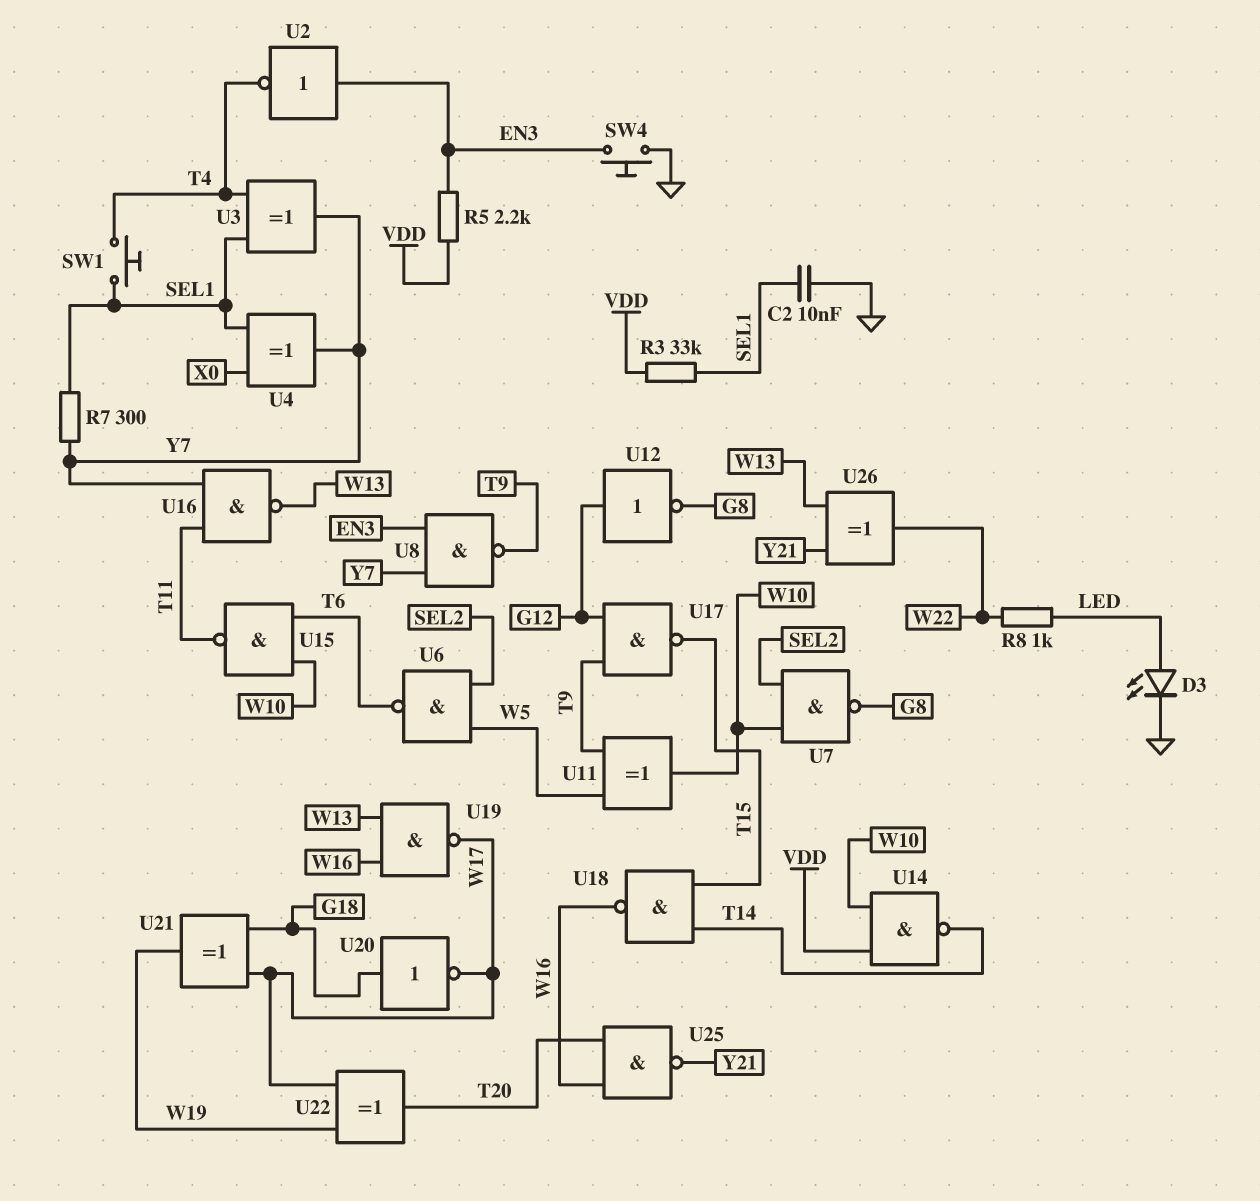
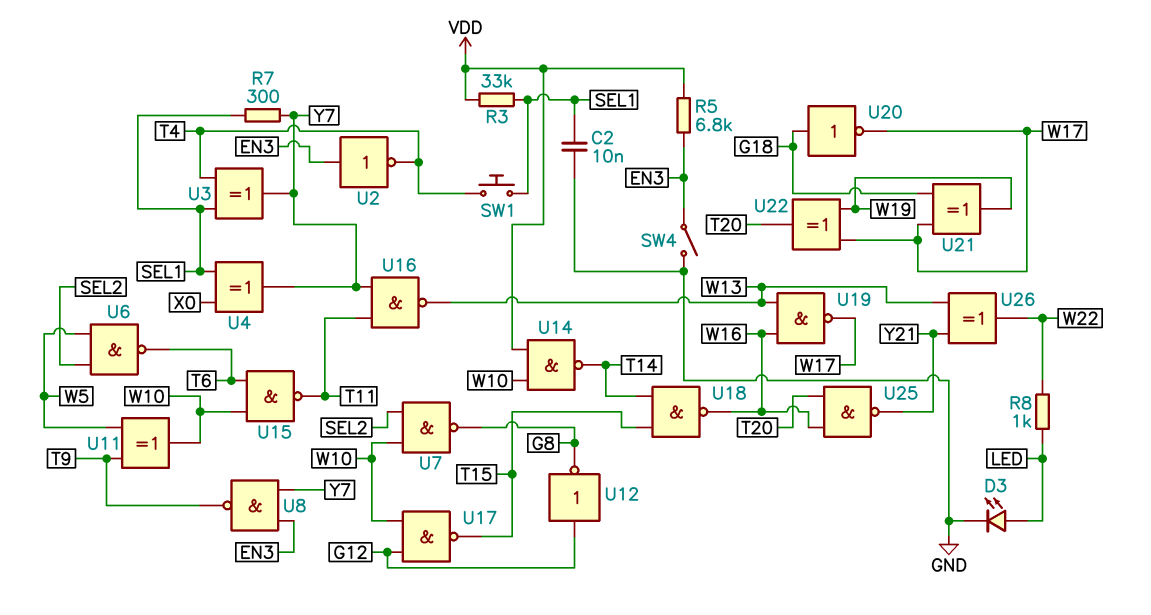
R5: 2.2k (EN3, VDD) -> 6.8k (EN3, VDD)
SW4: button (EN3, GND) -> switch (EN3, GND)
U17: NAND (in G12, in T9, out T15) -> NAND (in G12, in W10, out T15)

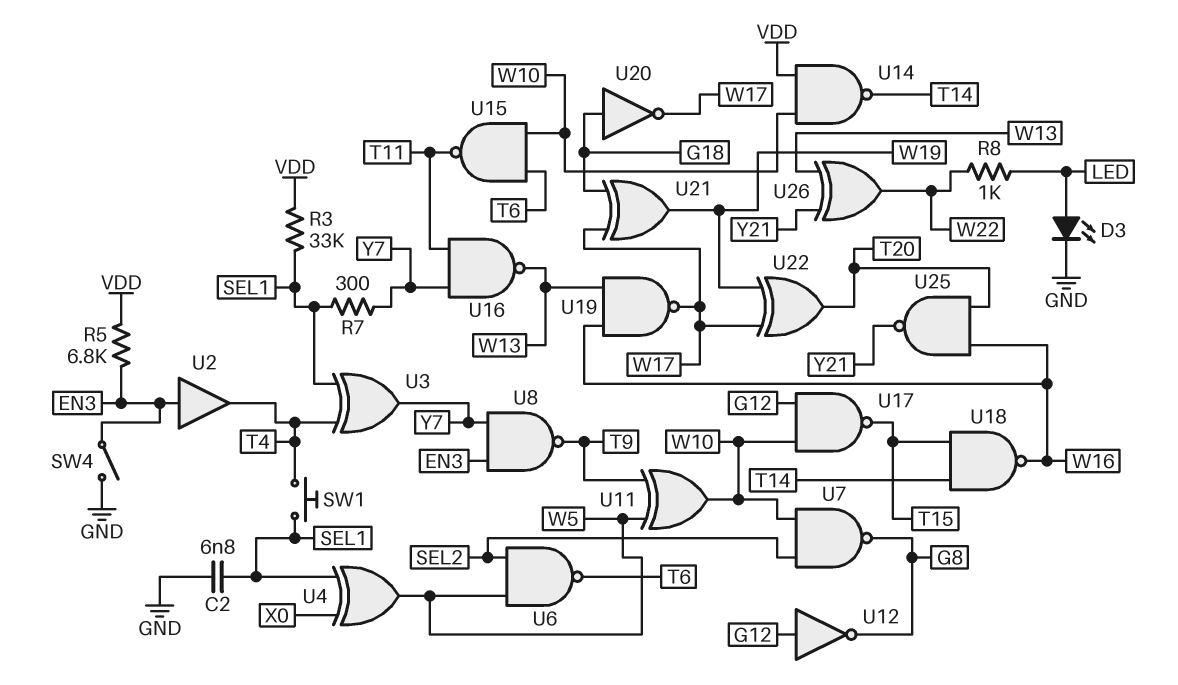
C2: 10nF (GND, SEL1) -> 6.8nF (GND, SEL1)
U2: NOT (in EN3, out T4) -> buffer (in EN3, out T4)
U4: XOR (in SEL1, in X0, out Y7) -> XOR (in SEL1, in X0, out W5)

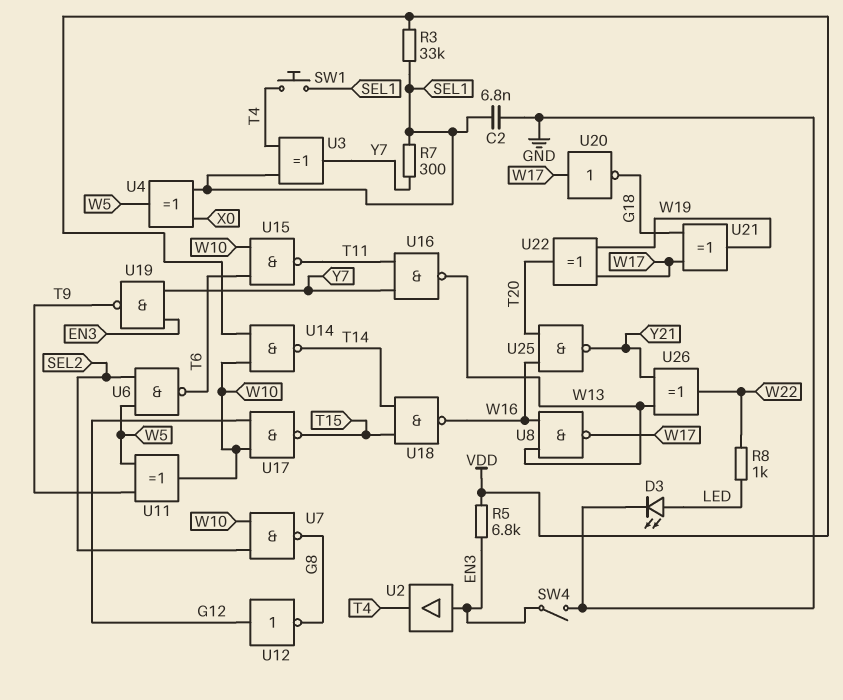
U8: NAND (in EN3, in Y7, out T9) -> NAND (in W13, in W16, out W17)
U19: NAND (in W13, in W16, out W17) -> NAND (in EN3, in Y7, out T9)
U20: NOT (in G18, out W17) -> NOT (in W17, out G18)

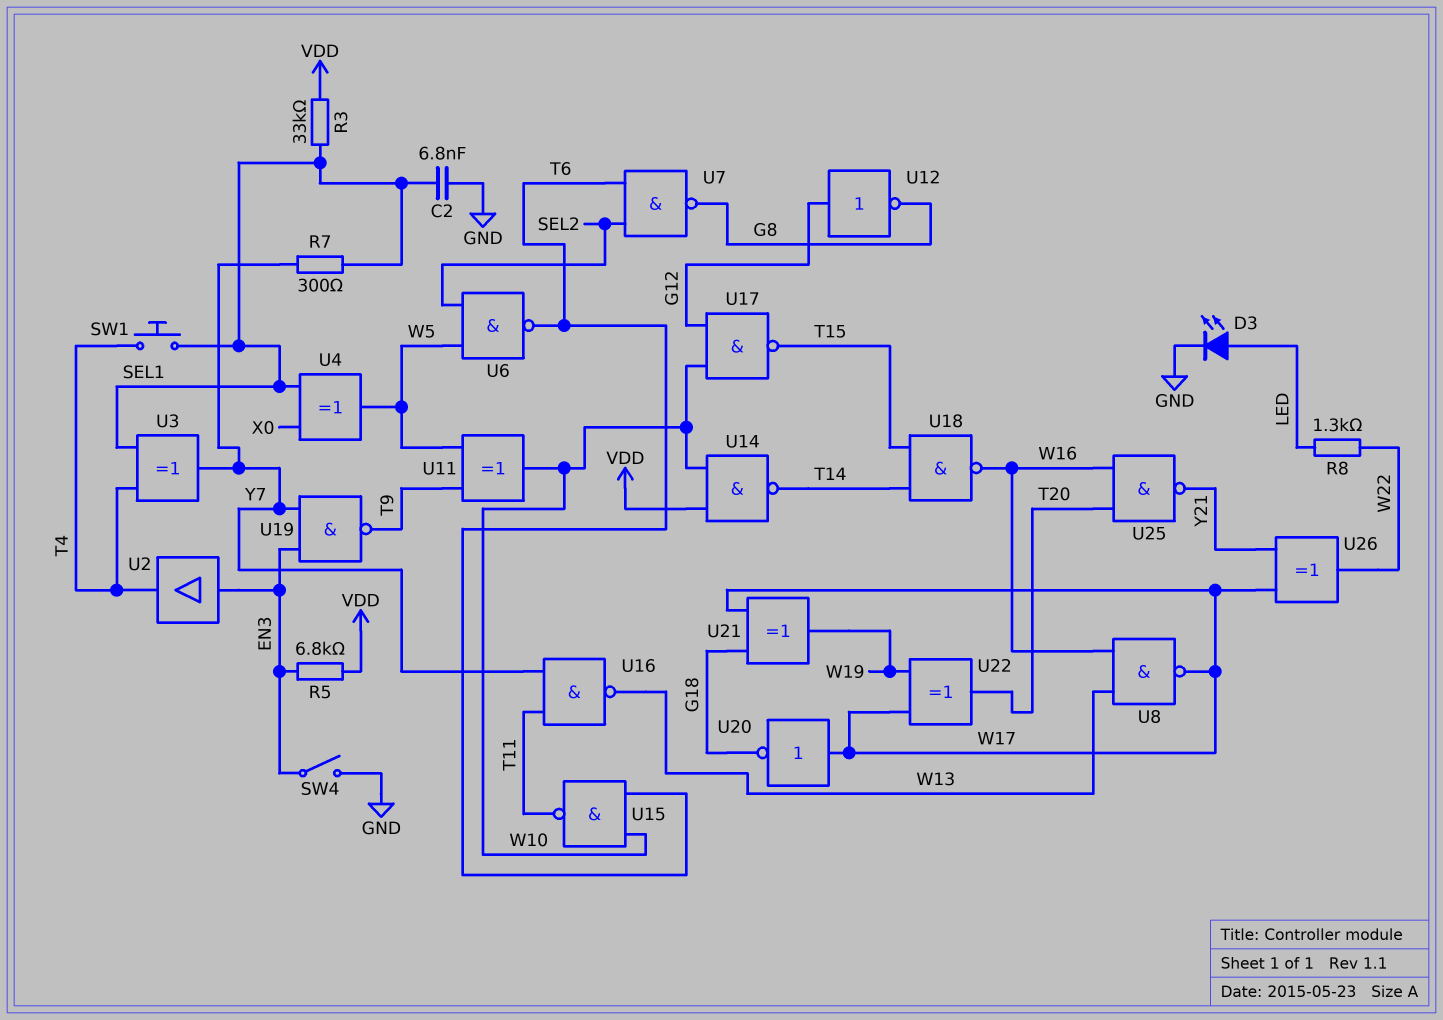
R8: 1k (LED, W22) -> 1.3k (LED, W22)
U7: NAND (in SEL2, in W10, out G8) -> NAND (in SEL2, in T6, out G8)
U26: XOR (in W13, in Y21, out W22) -> XOR (in W17, in Y21, out W22)

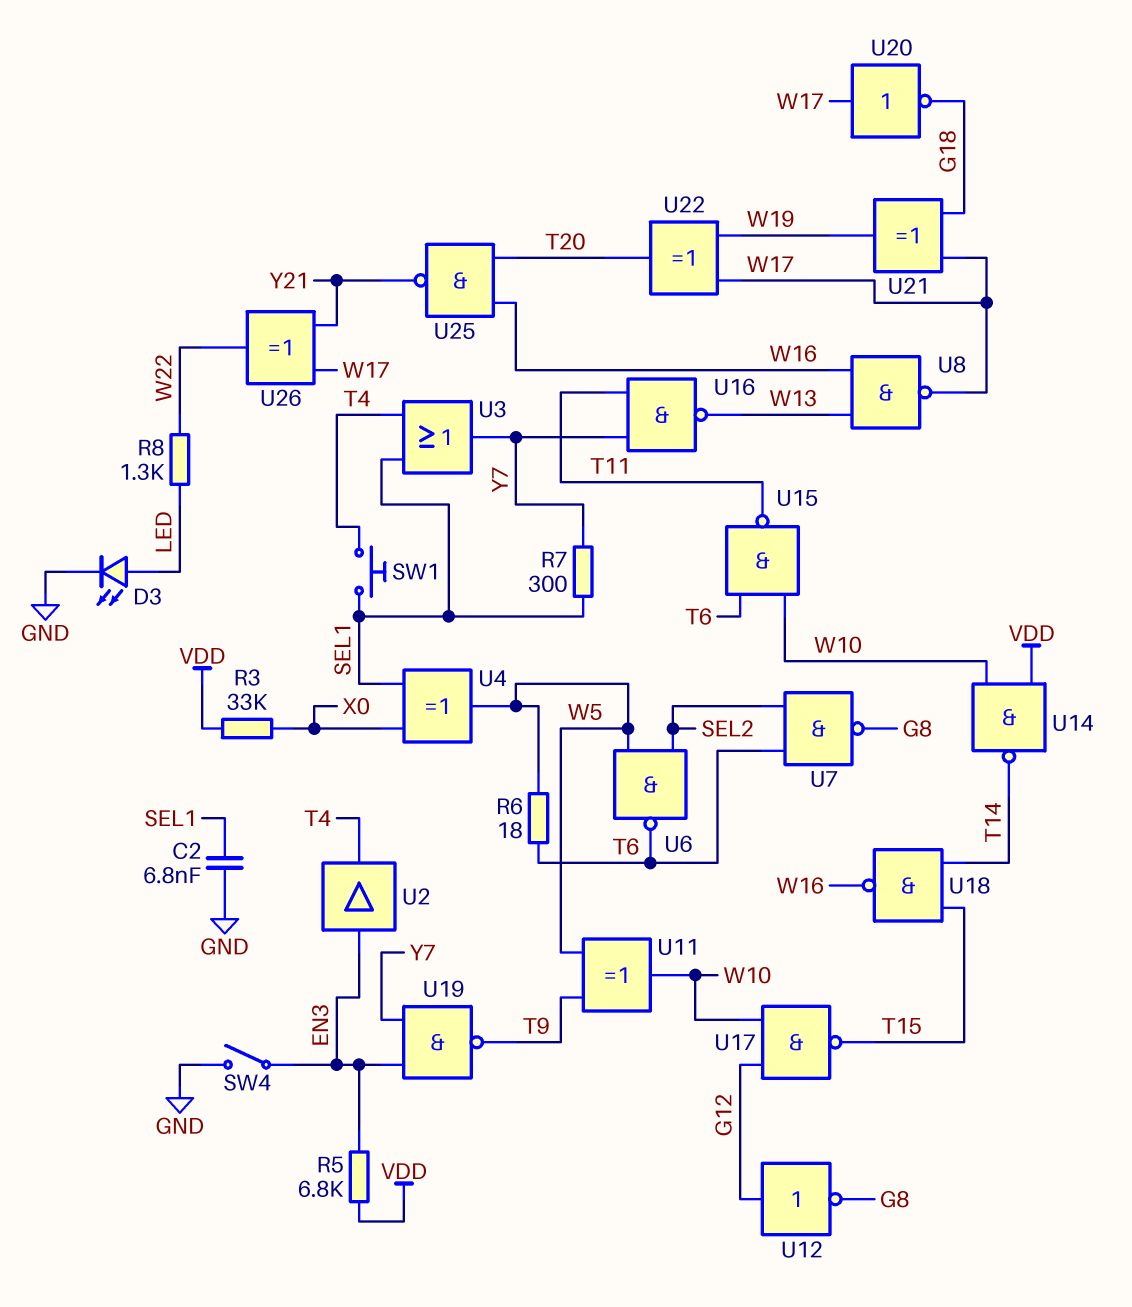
R3: 33k (SEL1, VDD) -> 33k (VDD, X0)
R6: none -> 18 (T6, W5)
U3: XOR (in SEL1, in T4, out Y7) -> OR (in SEL1, in T4, out Y7)

